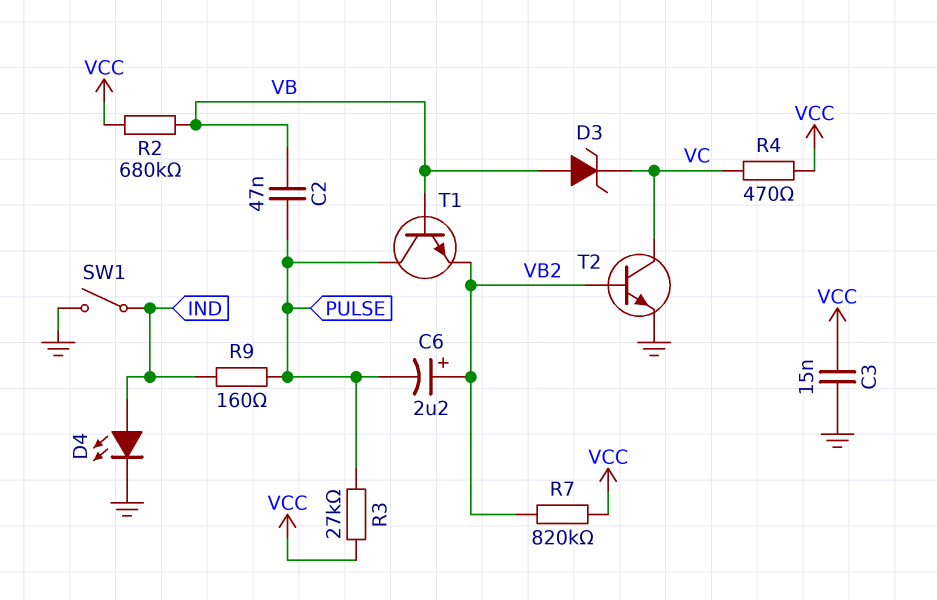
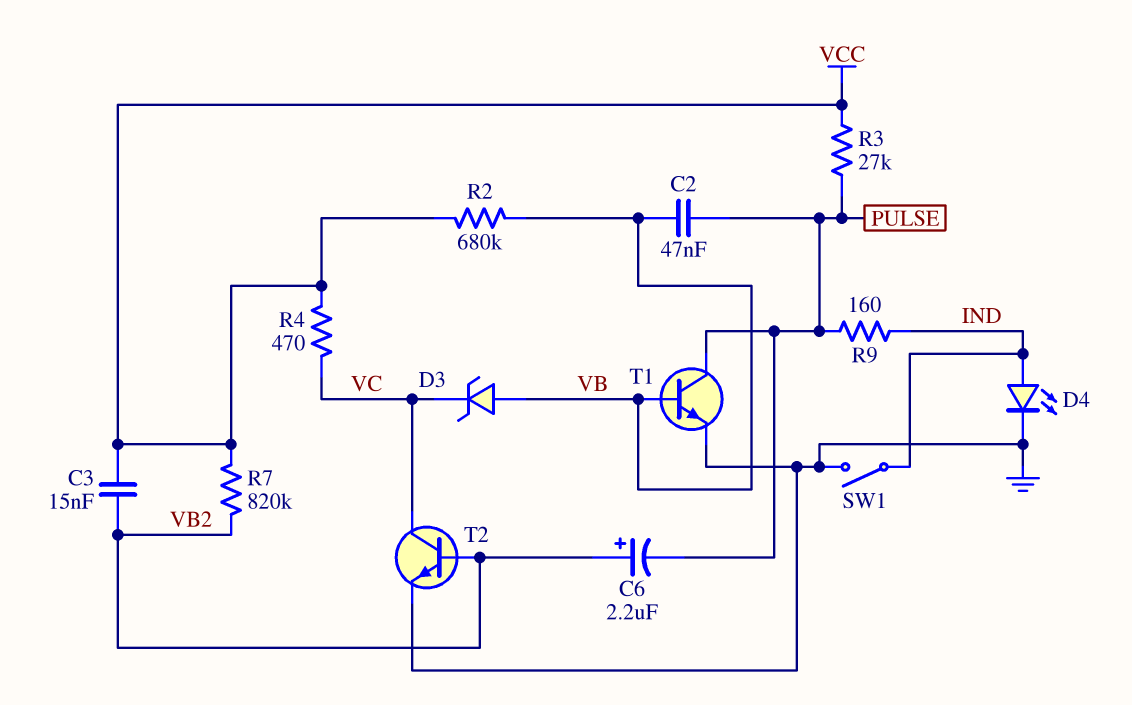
C3: 15nF (GND, VCC) -> 15nF (VB2, VCC)
T1: NPN (B VB, C PULSE, E VB2) -> NPN (B VB, C PULSE, E GND)

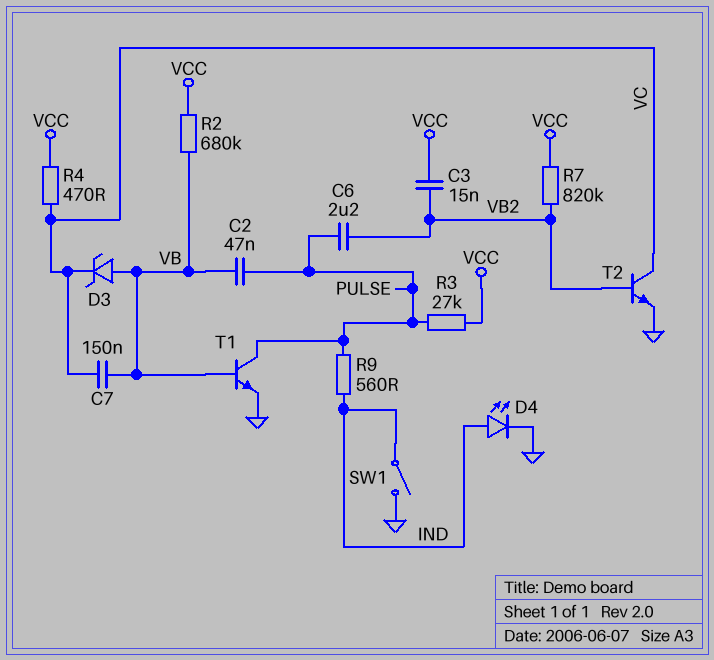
C6: 2.2uF (plus VB2, minus PULSE) -> 2.2uF (PULSE, VB2)
C7: none -> 150nF (VB, VC)
R9: 160 (IND, PULSE) -> 560 (IND, PULSE)

